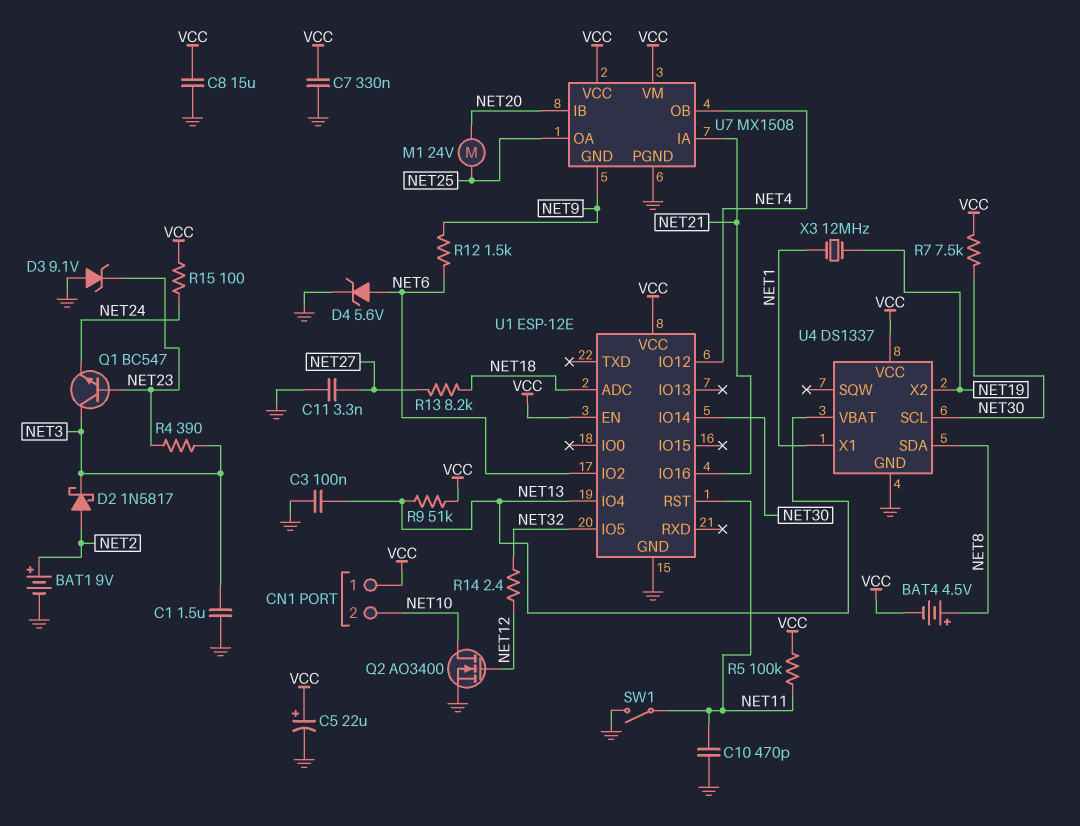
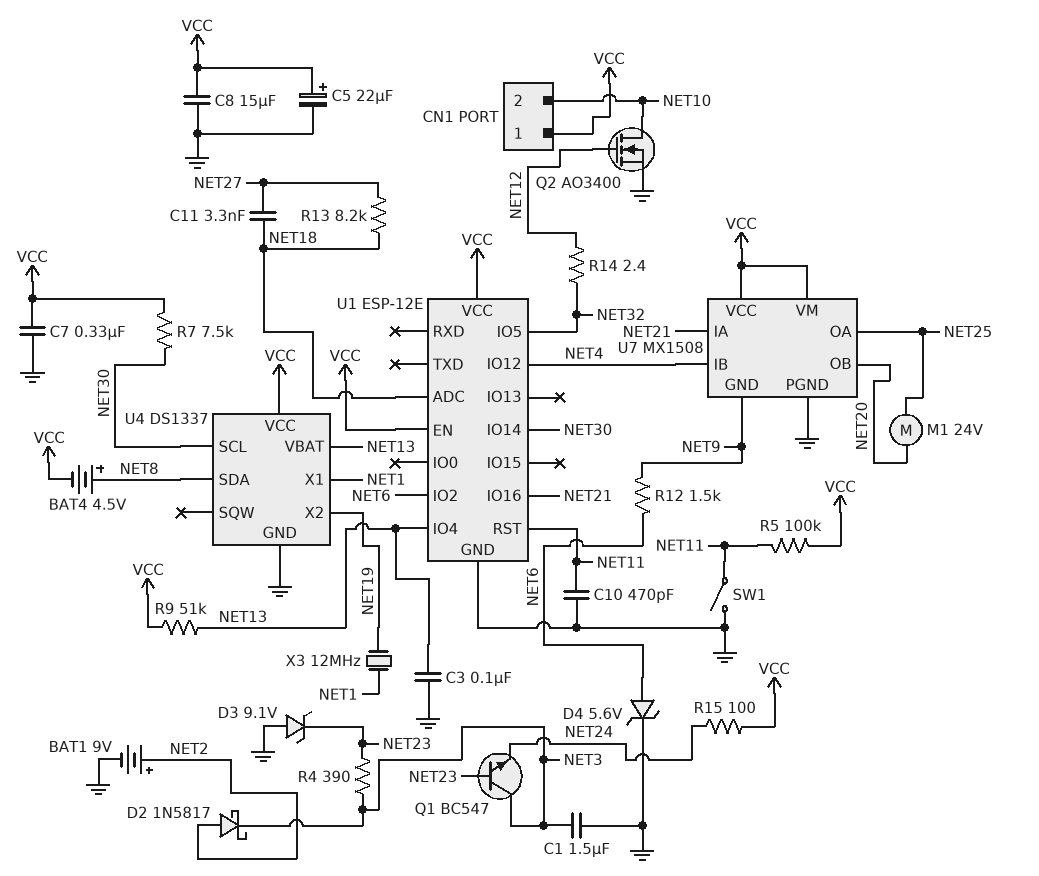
C11: 3.3nF (GND, NET27) -> 3.3nF (NET18, NET27)
U7 pin IB: NET20 -> NET4
U7 pin OB: NET4 -> NET20

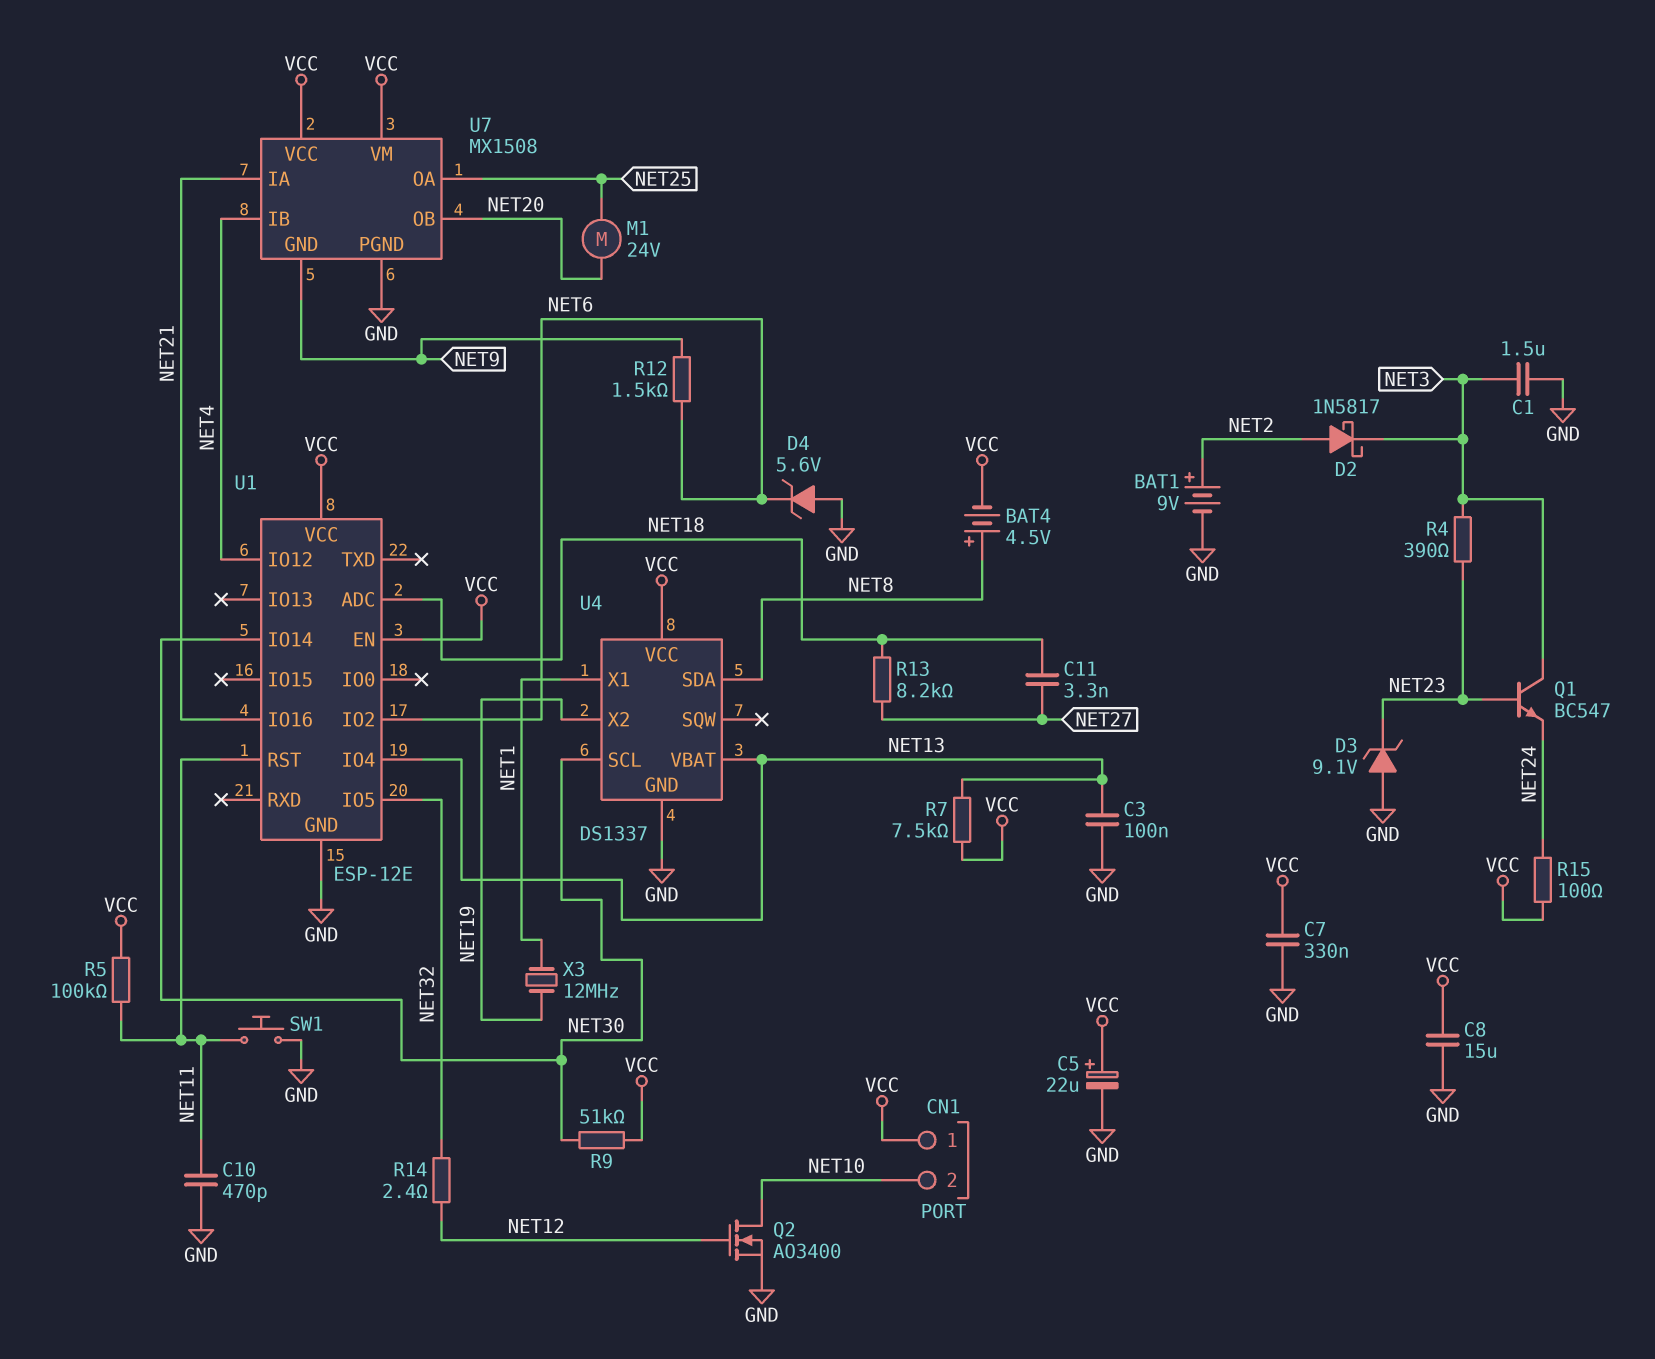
D4: zener 5.6V (A NET6, K GND) -> zener 5.6V (A GND, K NET6)
R7: 7.5k (NET30, VCC) -> 7.5k (NET13, VCC)
R9: 51k (NET13, VCC) -> 51k (NET30, VCC)
SW1: switch (GND, NET11) -> button (GND, NET11)

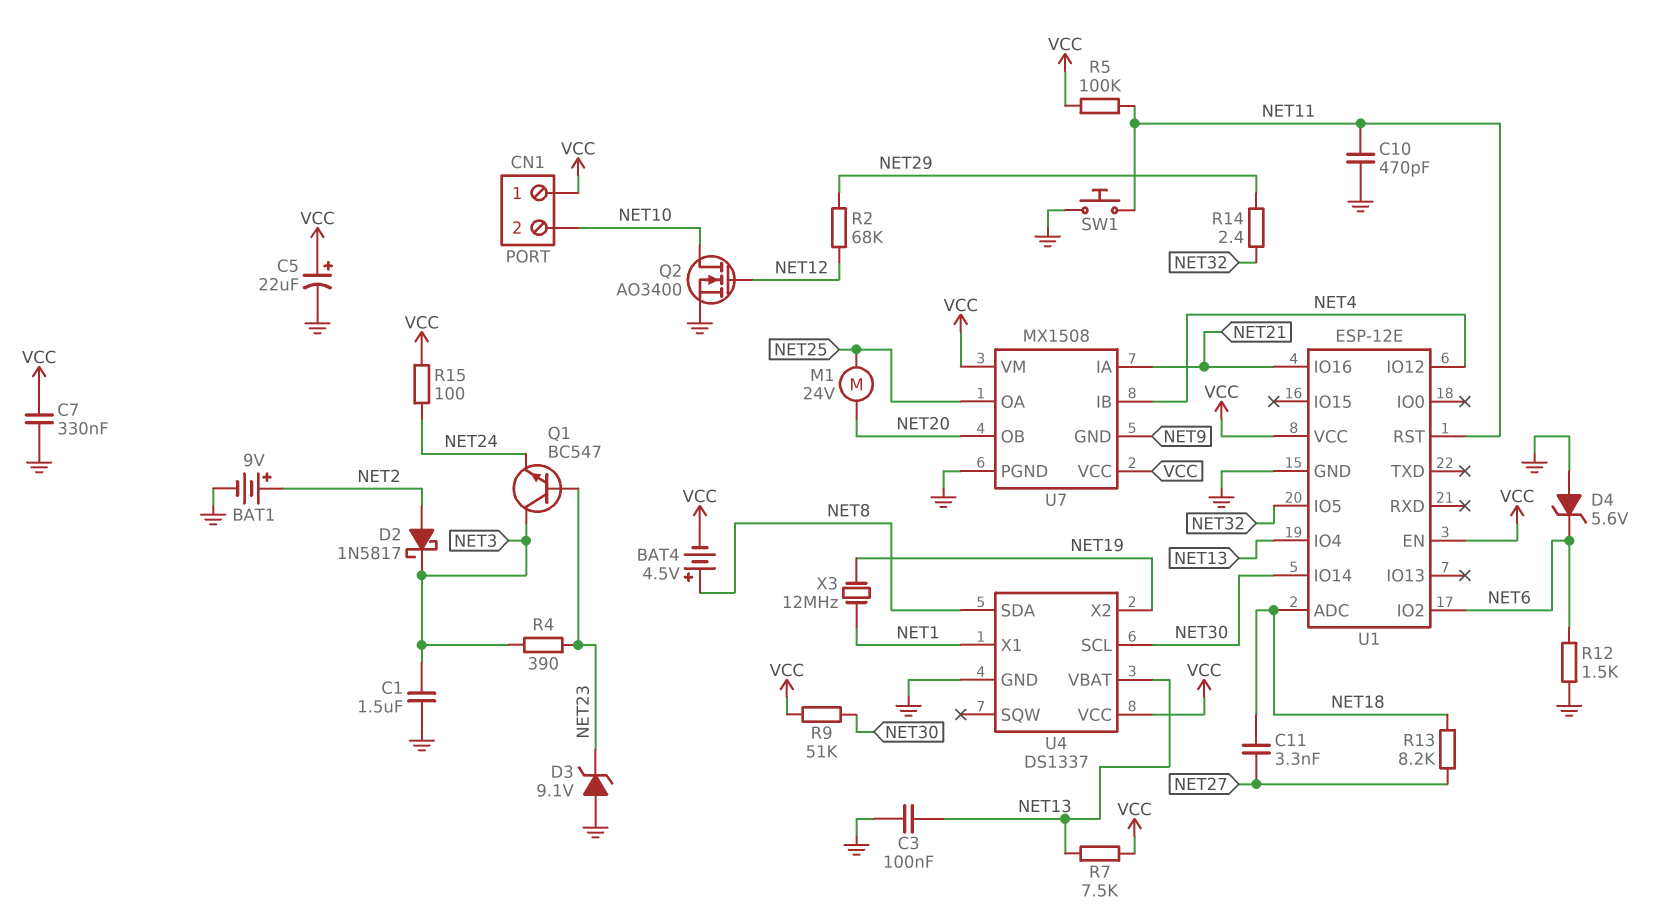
C8: 15uF (GND, VCC) -> none
R2: none -> 68k (NET12, NET29)
R12: 1.5k (NET6, NET9) -> 1.5k (GND, NET6)
R14: 2.4 (NET12, NET32) -> 2.4 (NET29, NET32)

